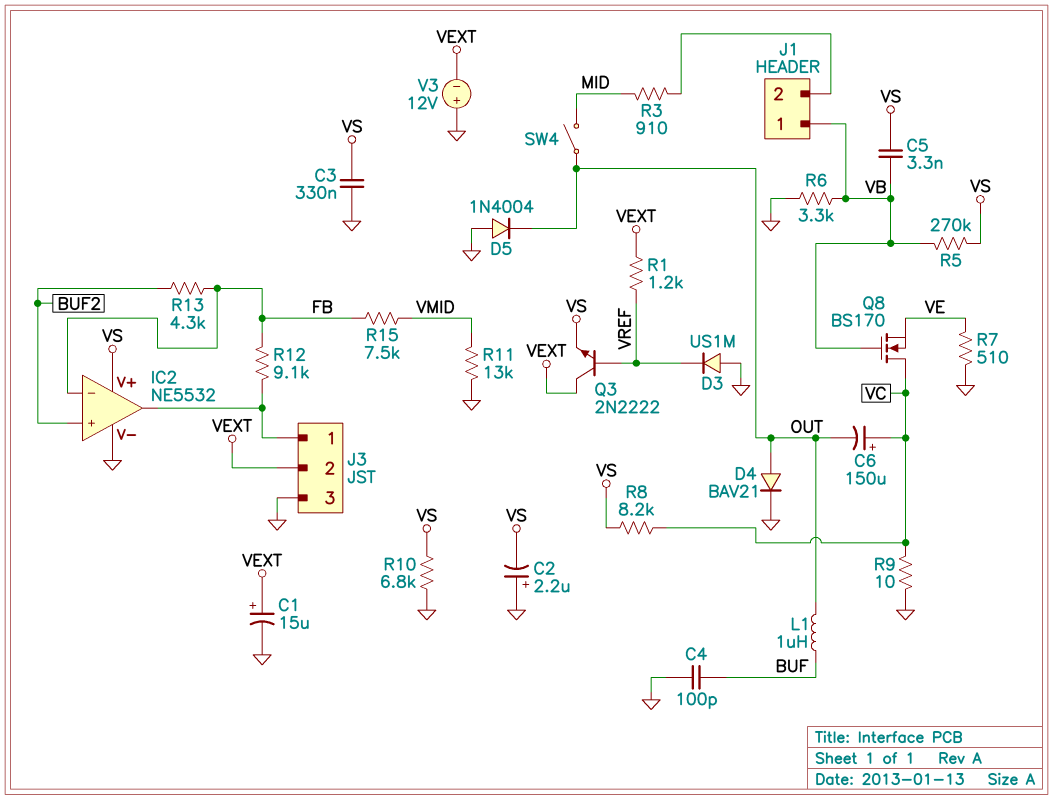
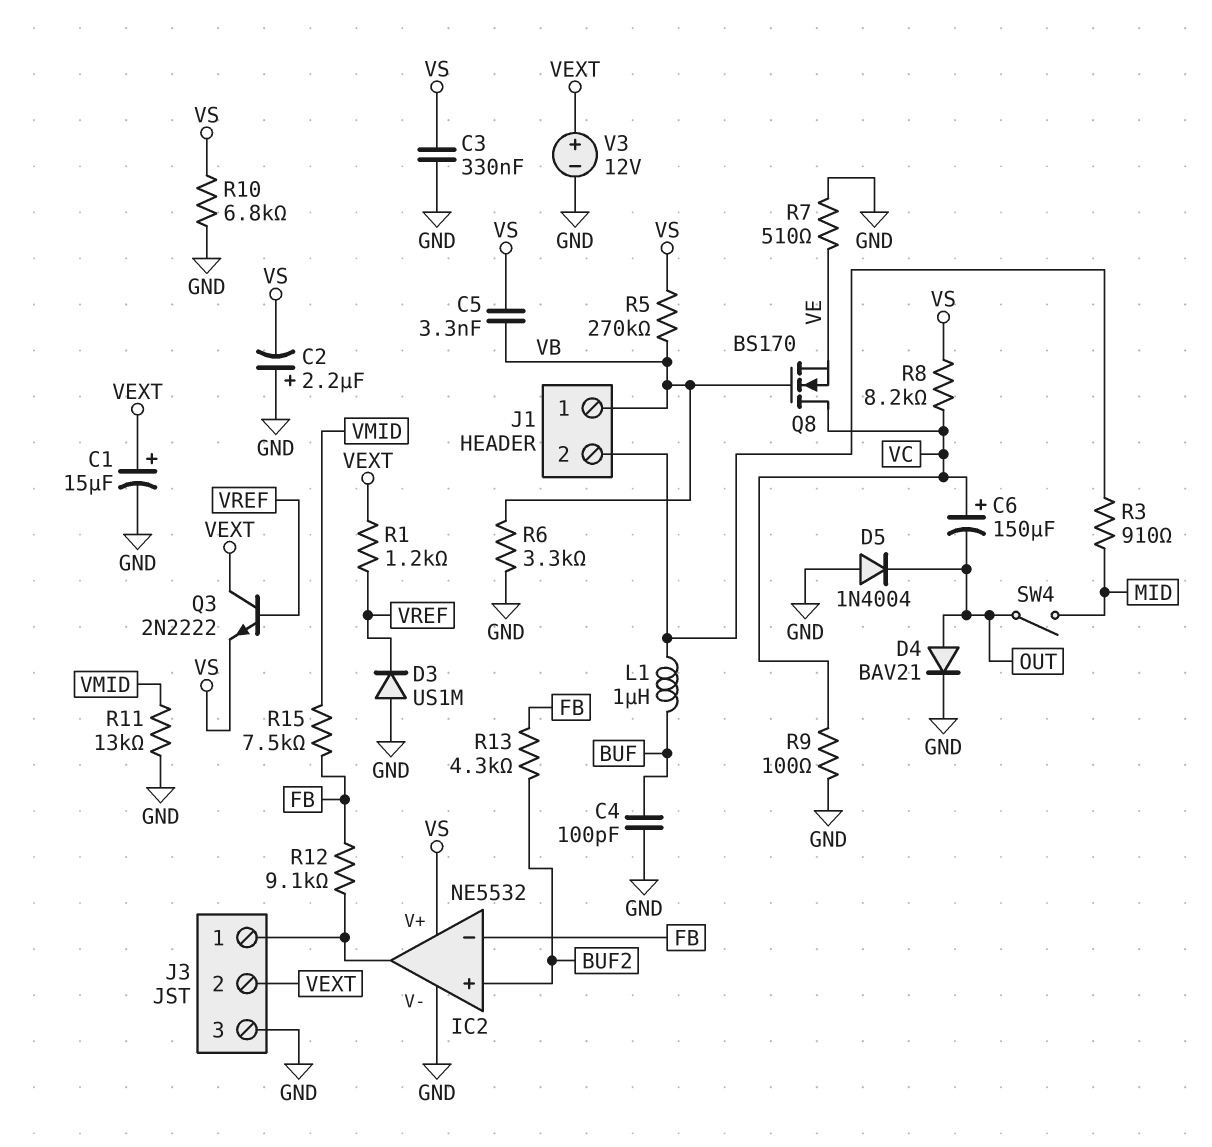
L1: 1uH (BUF, OUT) -> 1uH (BUF, J1/2)
R9: 10 (GND, VC) -> 100 (GND, VC)
V3: 12V (plus GND, minus VEXT) -> 12V (plus VEXT, minus GND)

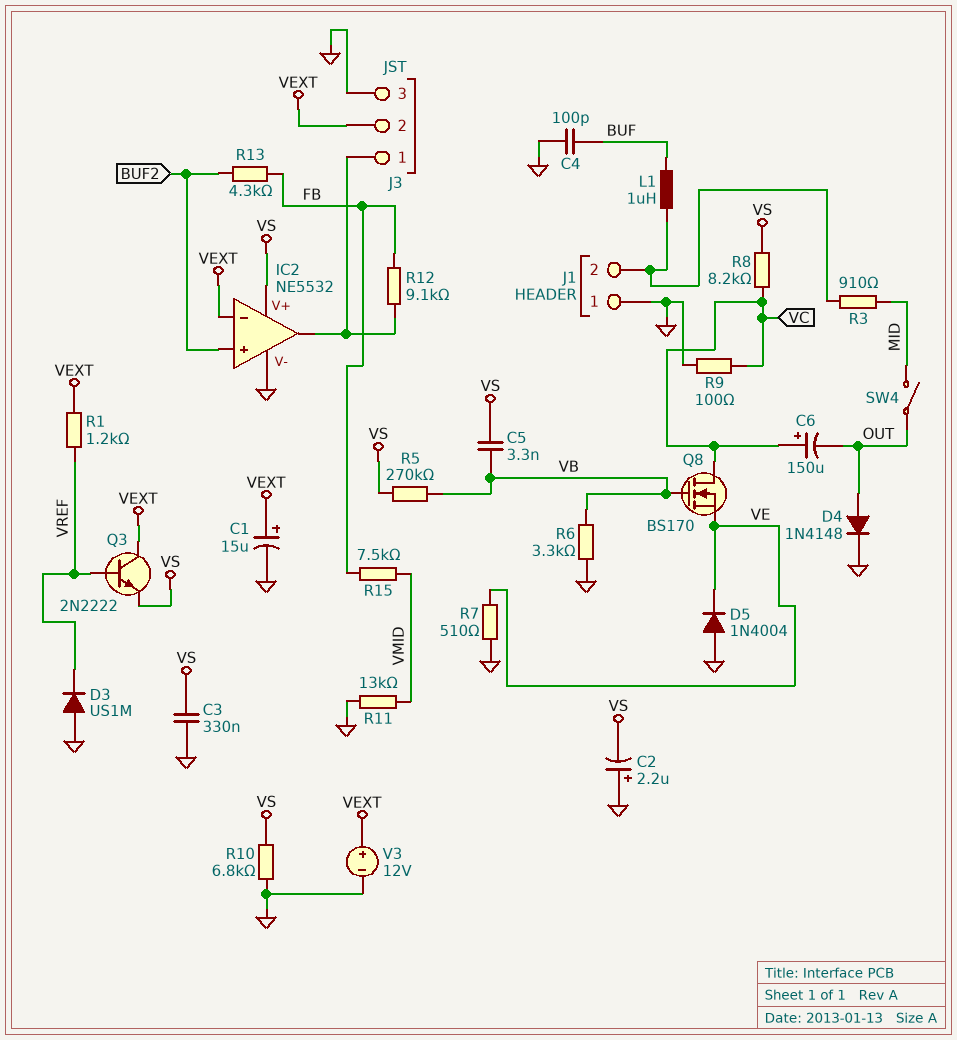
D4: diode BAV21 (A OUT, K GND) -> diode 1N4148 (A OUT, K GND)
D5: diode 1N4004 (A GND, K OUT) -> diode 1N4004 (A GND, K VE)
IC2 pin in-: FB -> VEXT
J1 pin 1: VB -> GND

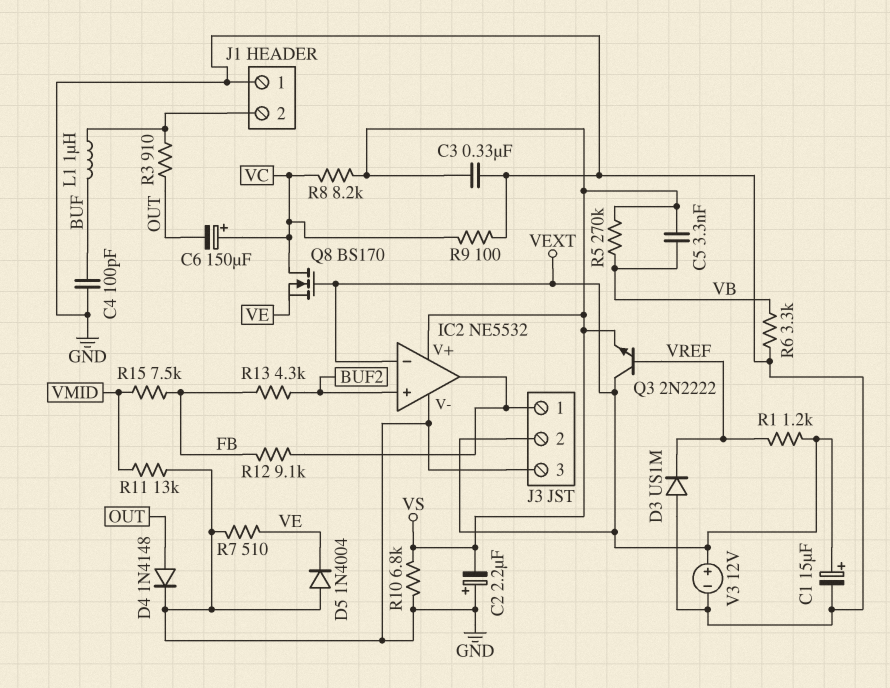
Q8: NMOS BS170 (G VB, D VC, S VE) -> NMOS BS170 (G VEXT, D VC, S VE)
R3: 910 (J1/2, MID) -> 910 (J1/2, OUT)
SW4: switch (MID, OUT) -> none

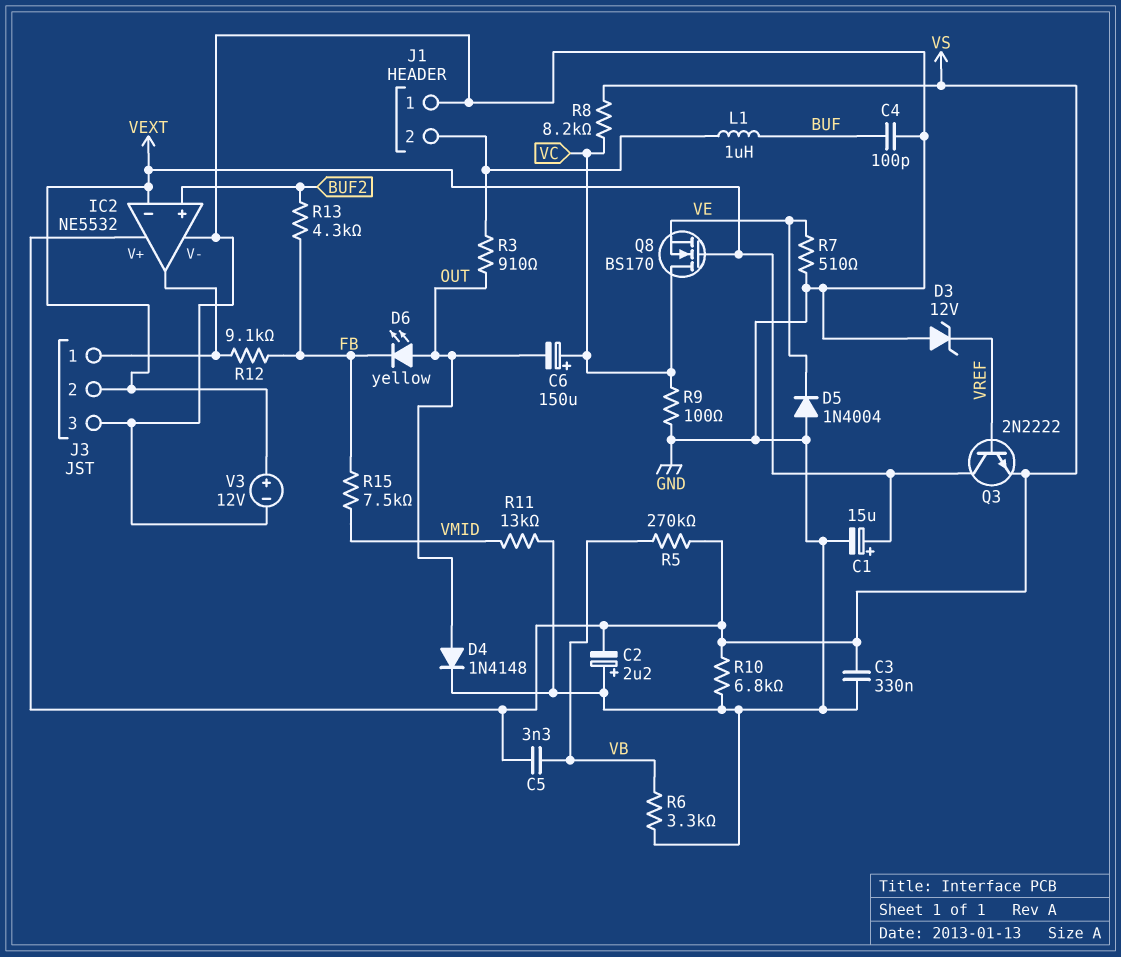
D3: diode US1M (A GND, K VREF) -> zener 12V (A GND, K VREF)
D6: none -> LED yellow (A OUT, K FB)
R1: 1.2k (VEXT, VREF) -> none

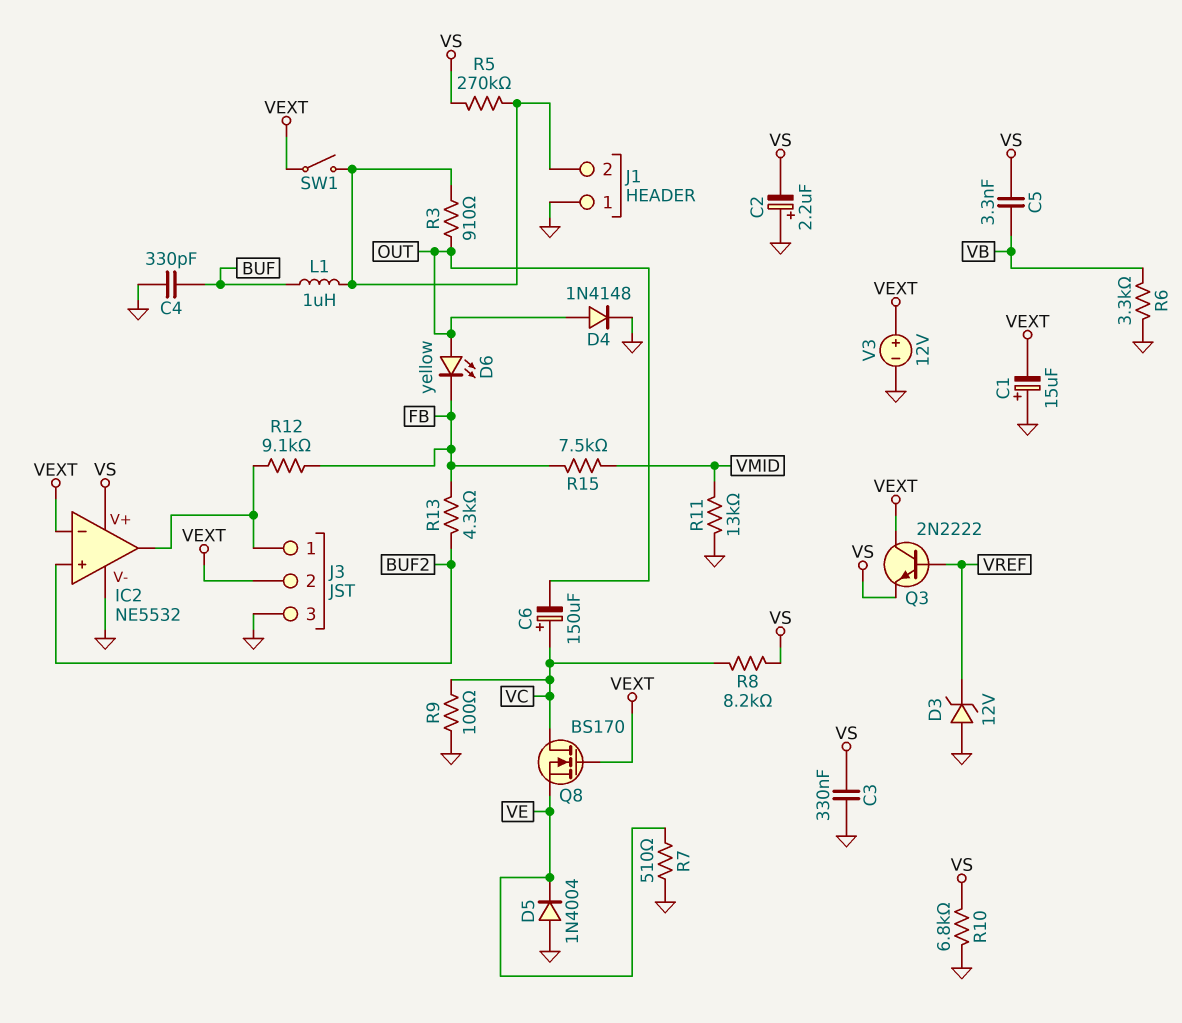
C1: 15uF (plus VEXT, minus GND) -> 15uF (plus GND, minus VEXT)
C4: 100pF (BUF, GND) -> 330pF (BUF, GND)
R5: 270k (VB, VS) -> 270k (J1/2, VS)
SW1: none -> switch (J1/2, VEXT)

